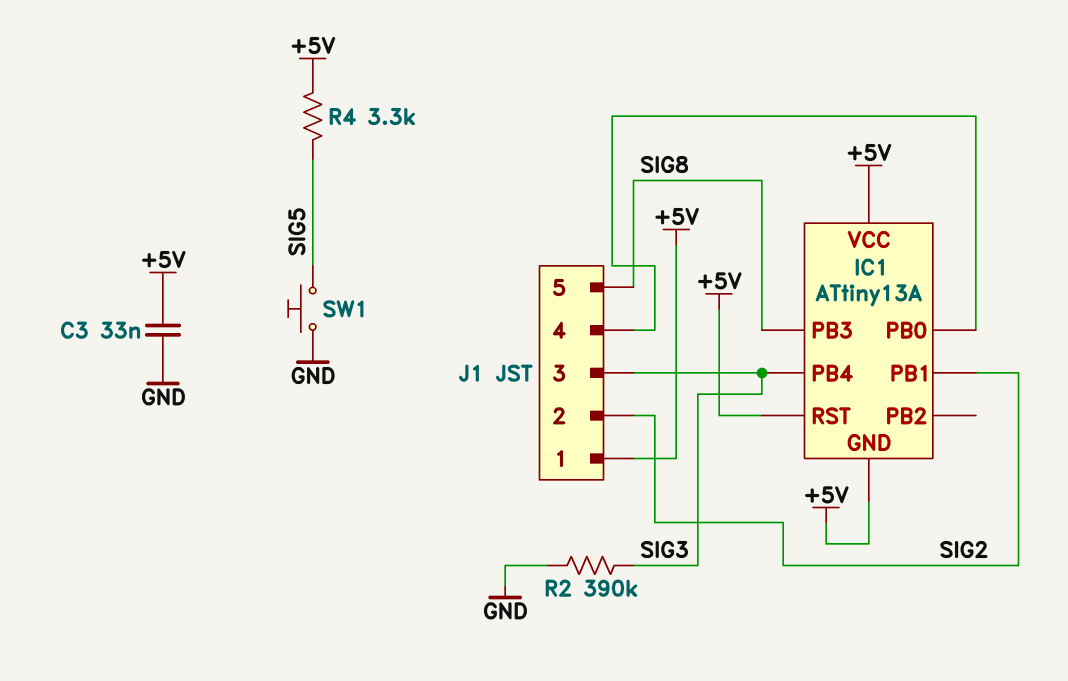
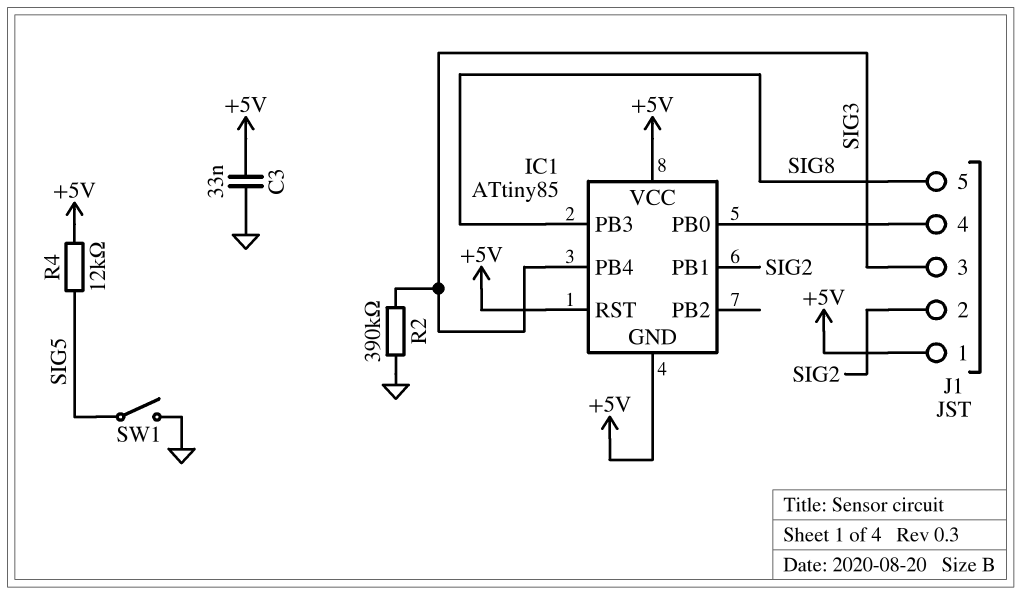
IC1: ATtiny13A -> ATtiny85
R4: 3.3k (+5V, SIG5) -> 12k (+5V, SIG5)
SW1: button (GND, SIG5) -> switch (GND, SIG5)

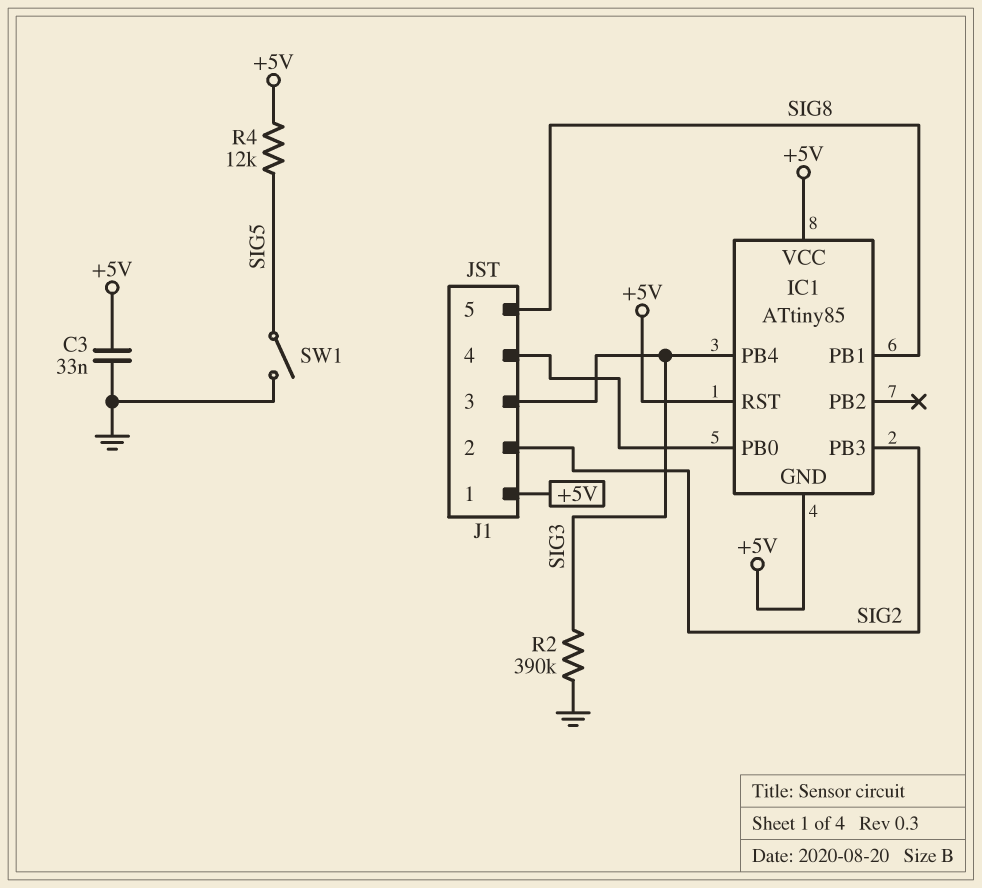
IC1 pin PB1: SIG2 -> SIG8
IC1 pin PB3: SIG8 -> SIG2

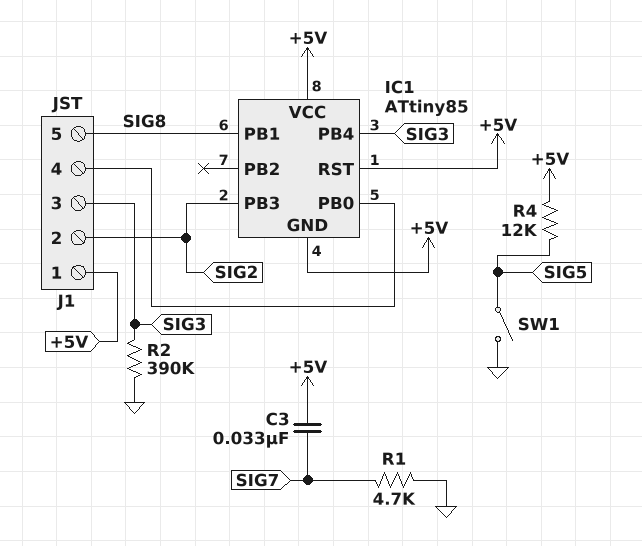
C3: 33nF (+5V, GND) -> 33nF (+5V, SIG7)
R1: none -> 4.7k (GND, SIG7)

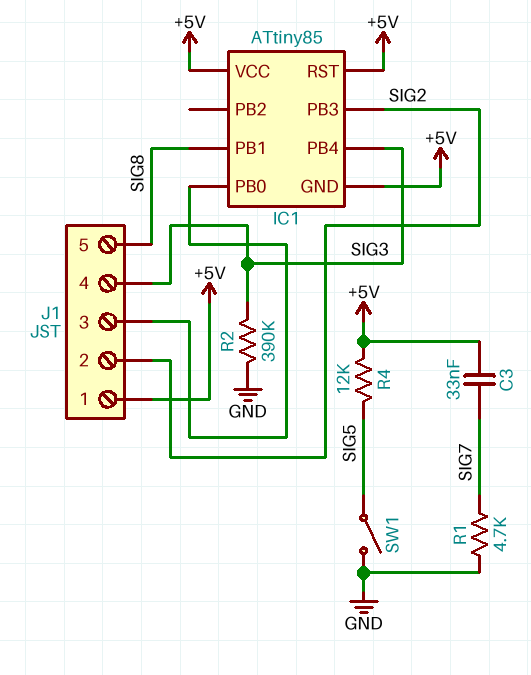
J1 pin 3: SIG3 -> IC1/PB0
J1 pin 4: IC1/PB0 -> SIG3

